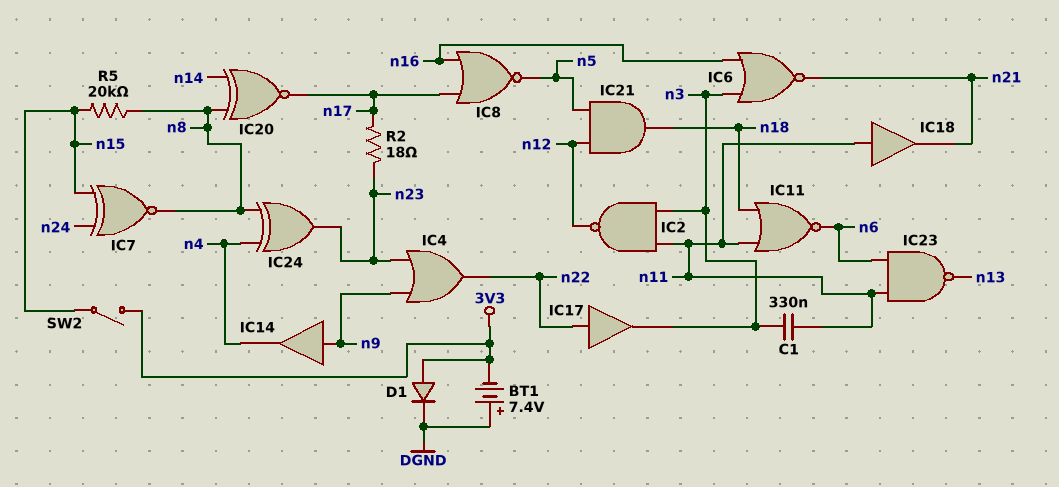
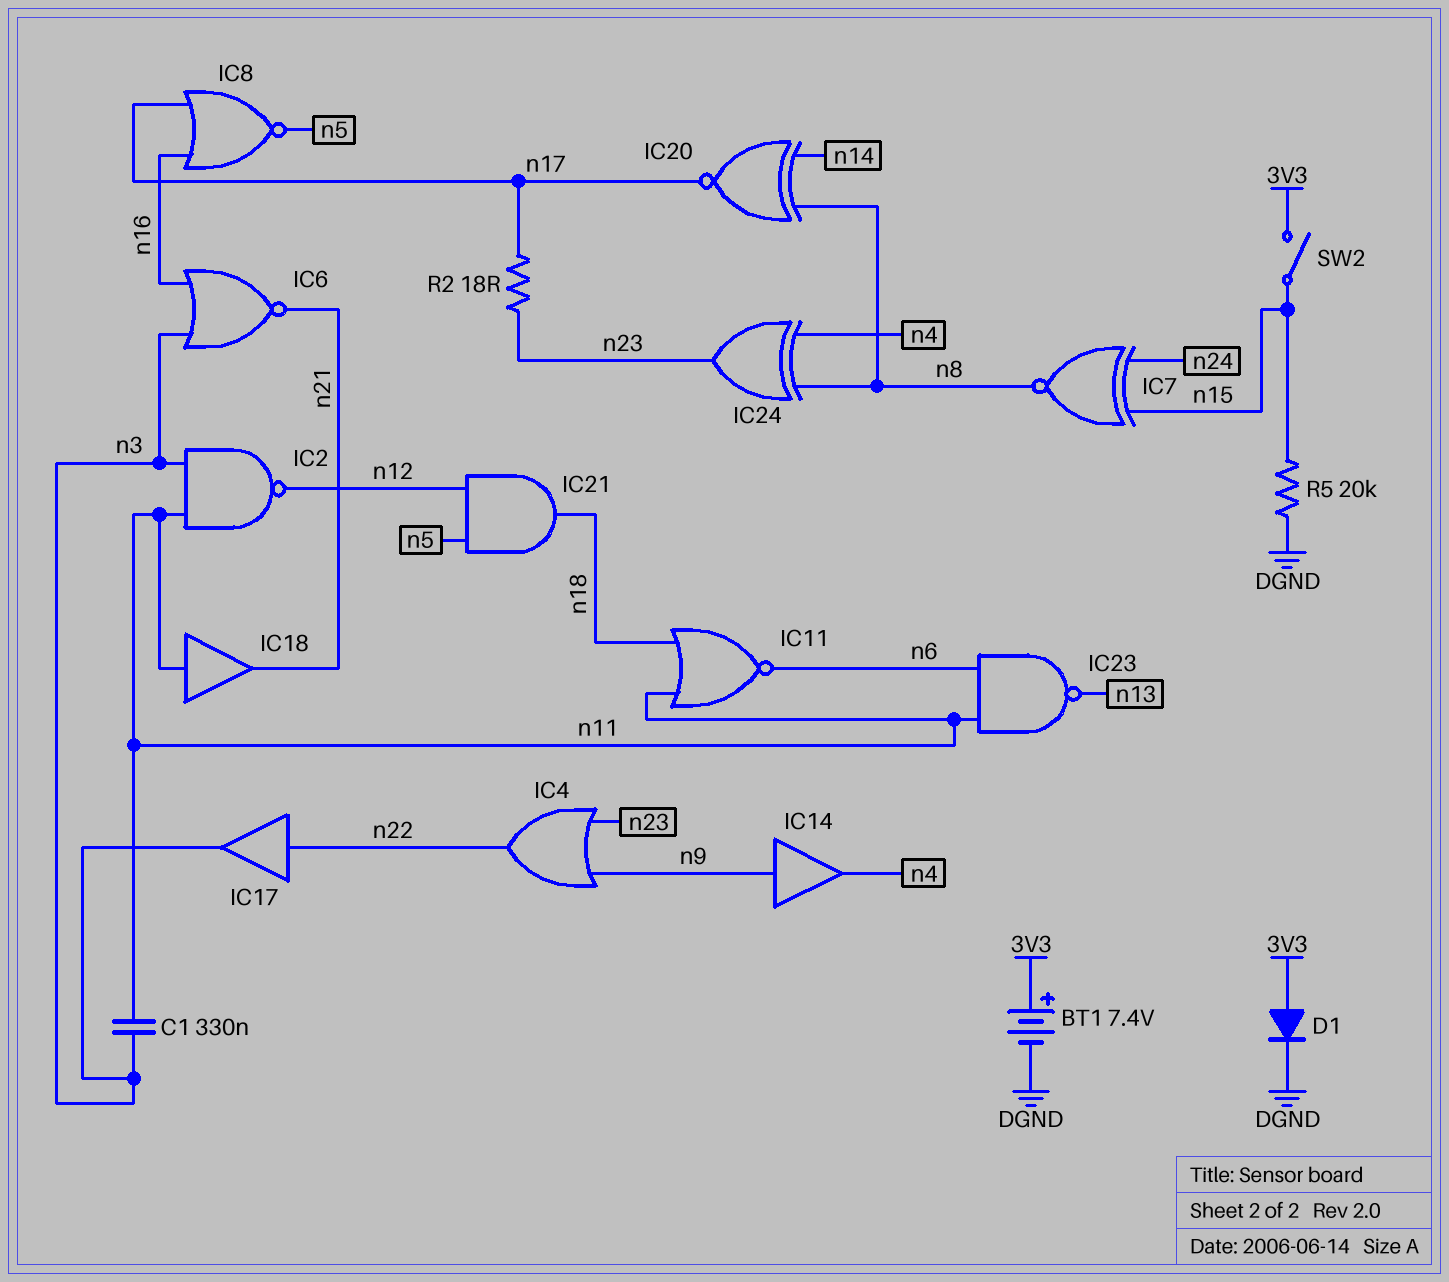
BT1: 7.4V (plus DGND, minus 3V3) -> 7.4V (plus 3V3, minus DGND)
R5: 20k (n8, n15) -> 20k (DGND, n15)

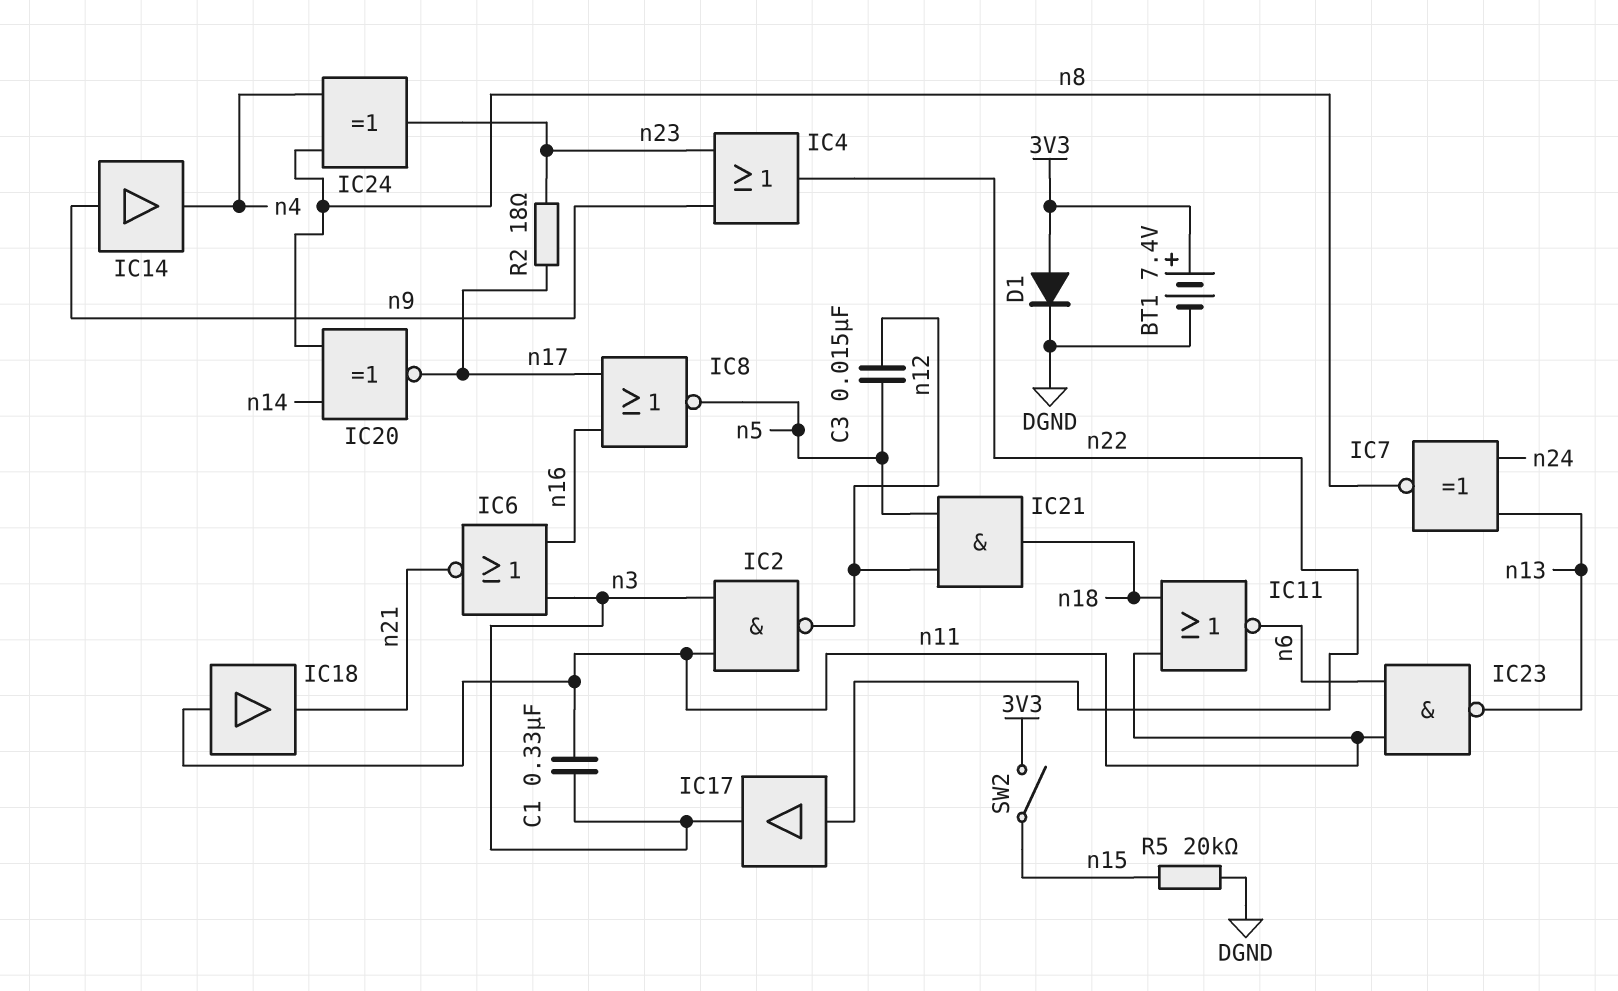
C3: none -> 15nF (n5, n12)
IC7: XNOR (in n15, in n24, out n8) -> XNOR (in n13, in n24, out n8)

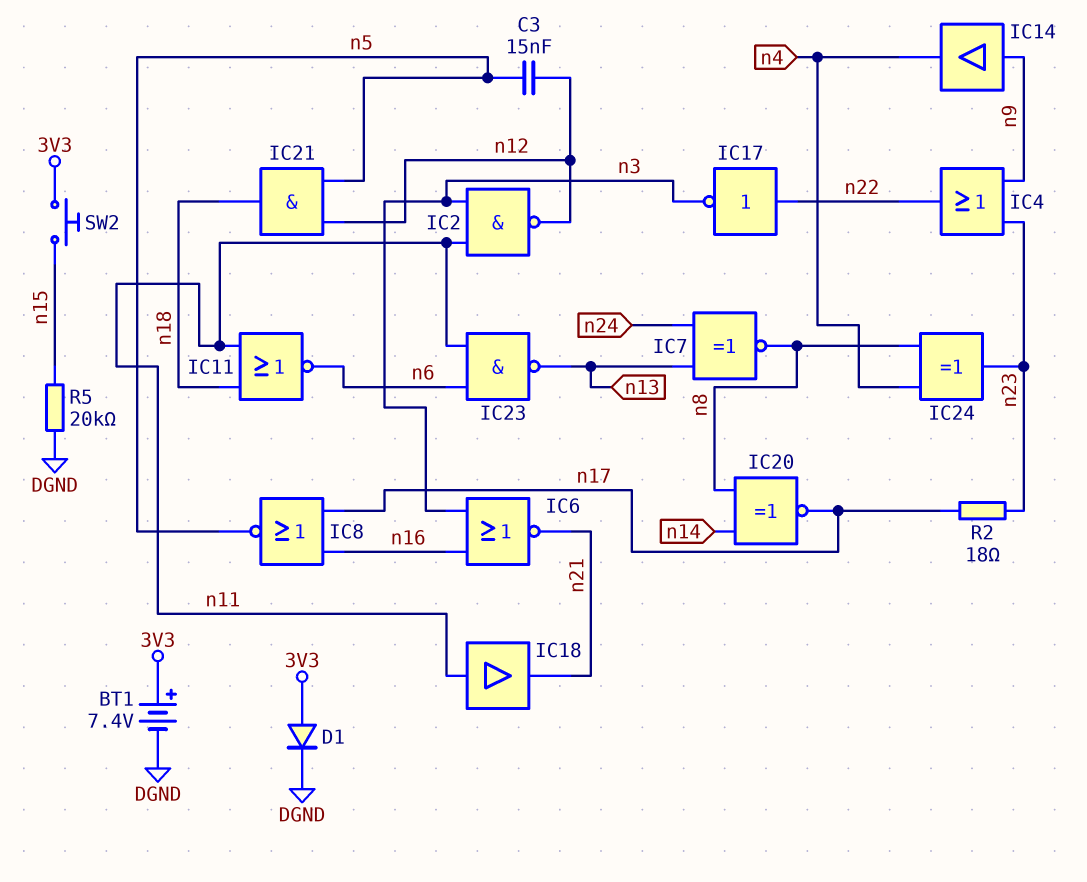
C1: 330nF (n3, n11) -> none
IC17: buffer (in n22, out n3) -> NOT (in n22, out n3)
SW2: switch (3V3, n15) -> button (3V3, n15)

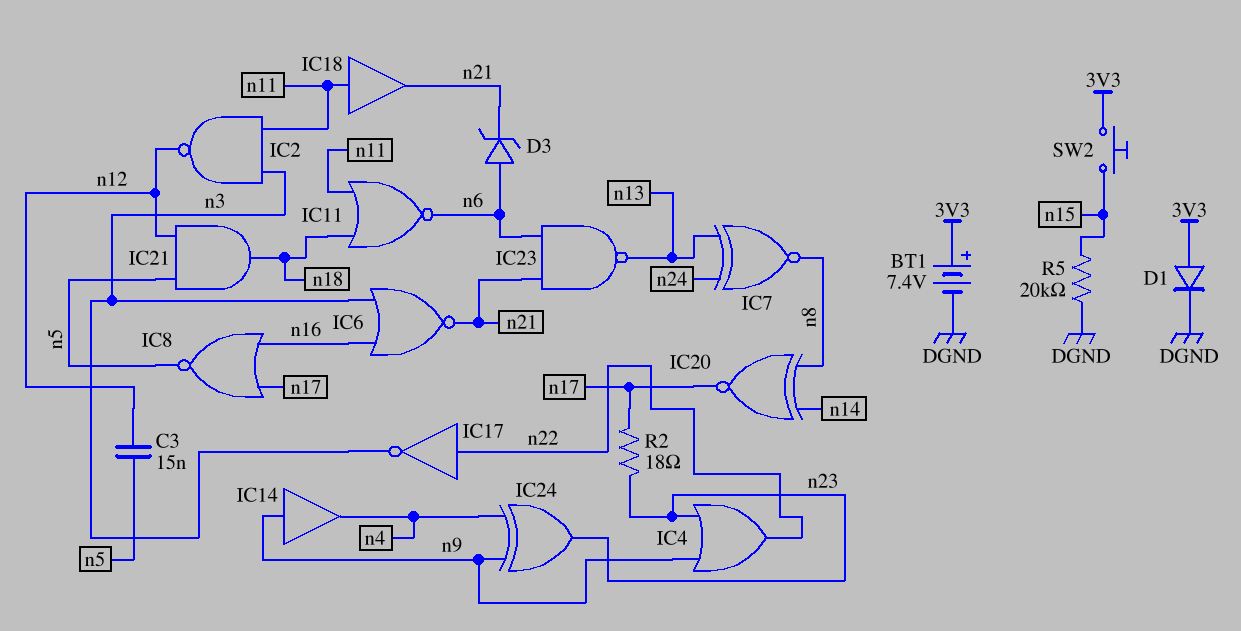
D3: none -> zener (A n6, K n21)
IC23: NAND (in n6, in n11, out n13) -> NAND (in n6, in n21, out n13)
IC24: XOR (in n4, in n8, out n23) -> XOR (in n4, in n9, out n23)

